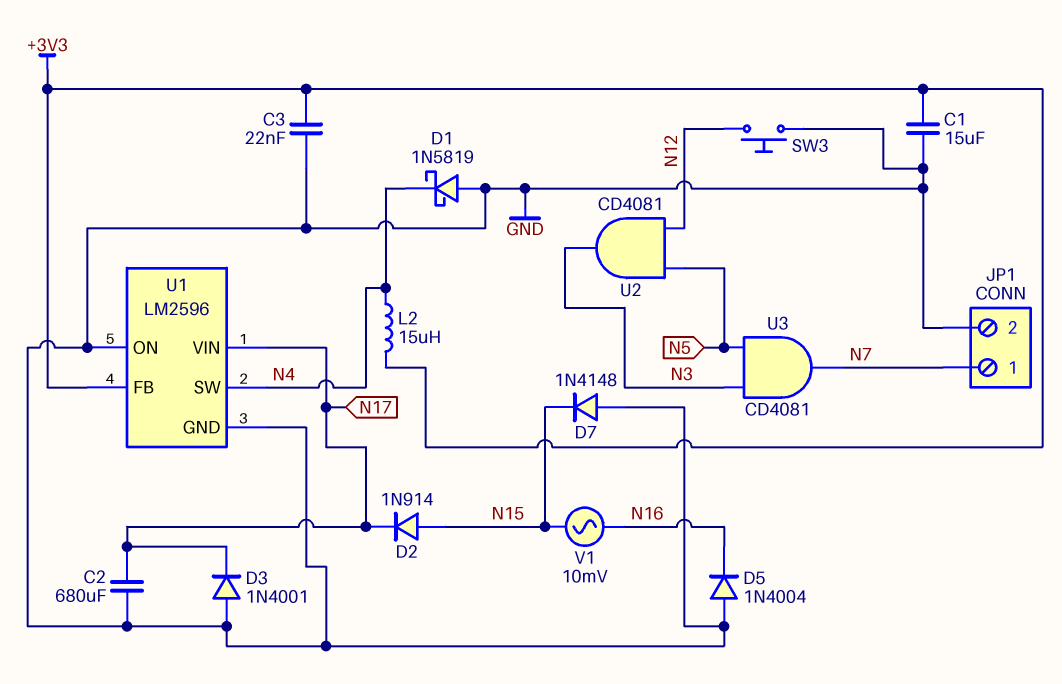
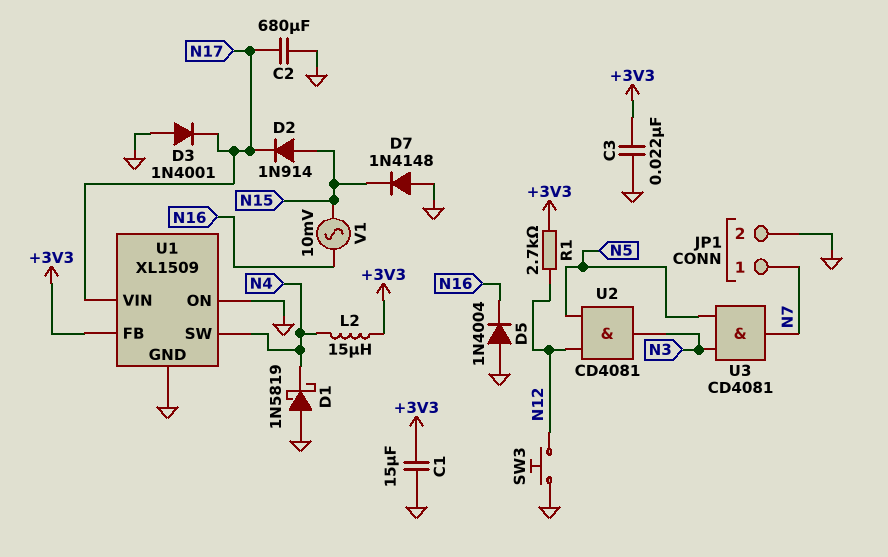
R1: none -> 2.7k (+3V3, N12)
U1: LM2596 -> XL1509

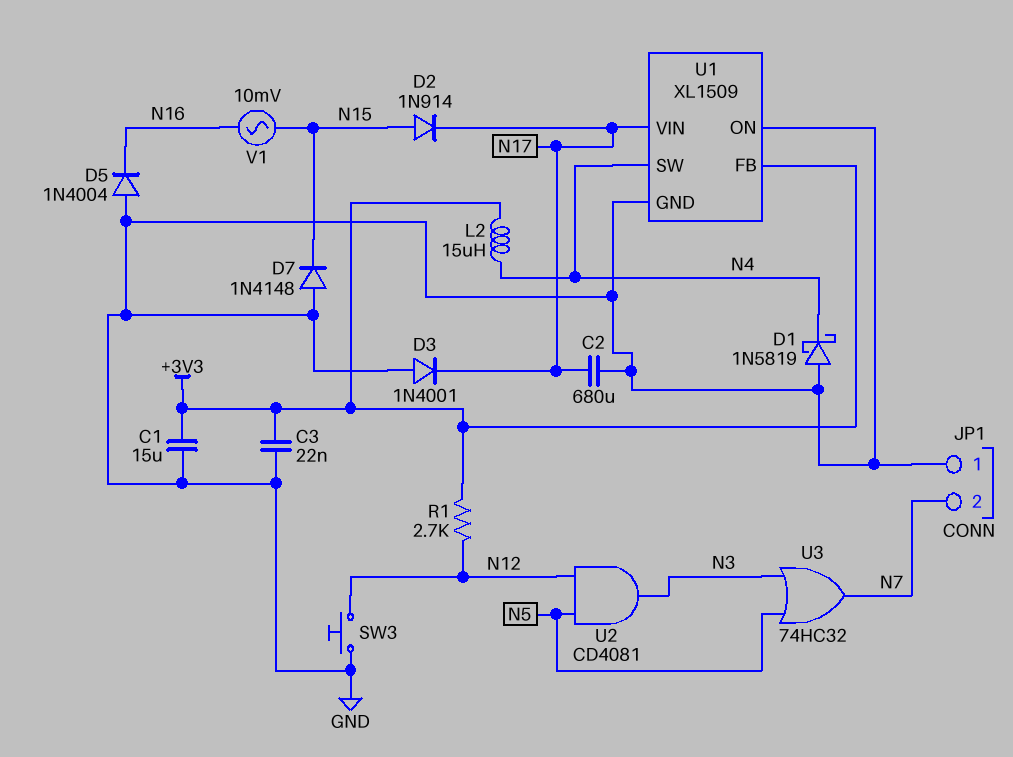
JP1 pin 1: N7 -> GND
JP1 pin 2: GND -> N7
U3: AND CD4081 (in N3, in N5, out N7) -> OR 74HC32 (in N3, in N5, out N7)

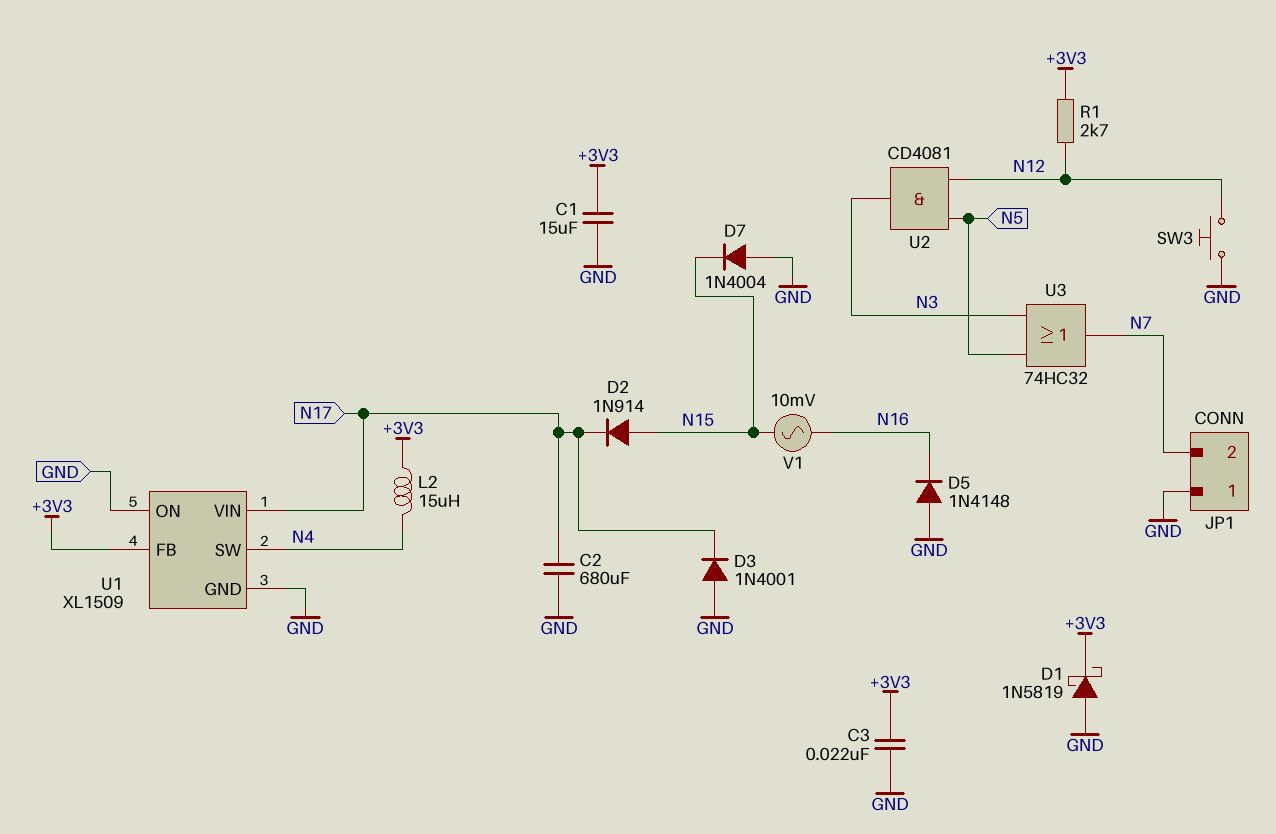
D1: schottky 1N5819 (A GND, K N4) -> schottky 1N5819 (A GND, K +3V3)
D5: diode 1N4004 (A GND, K N16) -> diode 1N4148 (A GND, K N16)
D7: diode 1N4148 (A GND, K N15) -> diode 1N4004 (A GND, K N15)

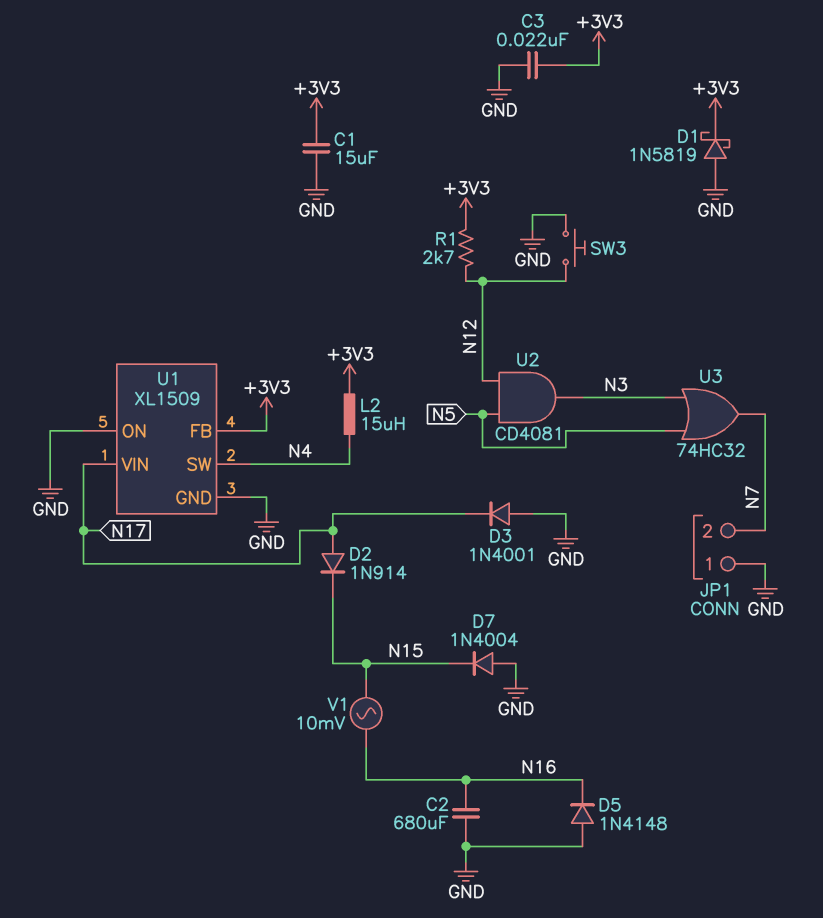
C2: 680uF (GND, N17) -> 680uF (GND, N16)
D2: diode 1N914 (A N15, K N17) -> diode 1N914 (A N17, K N15)

